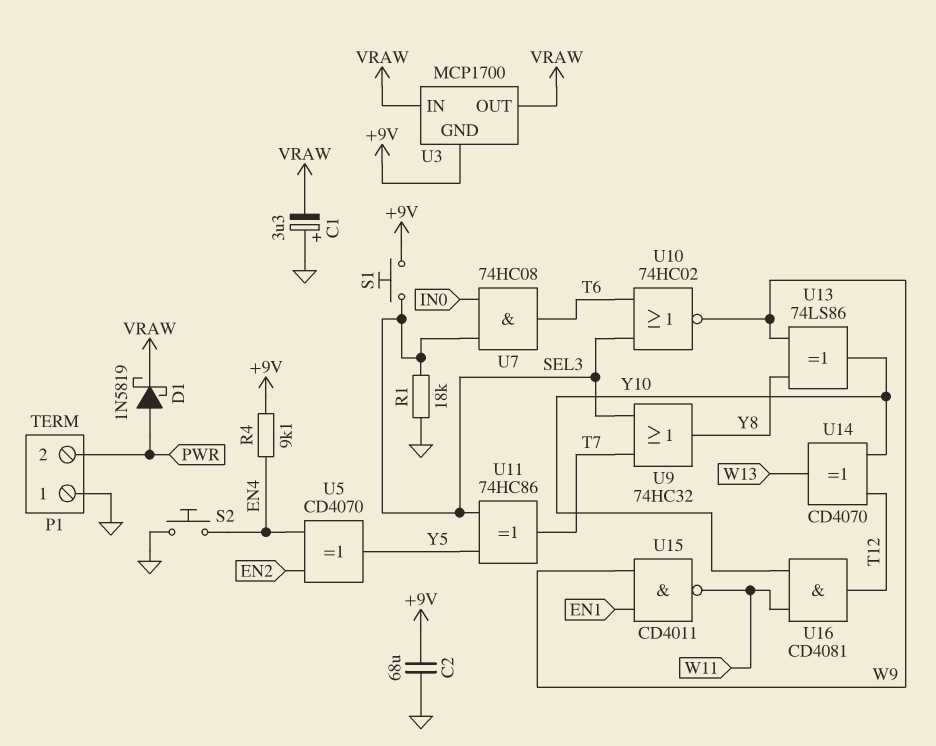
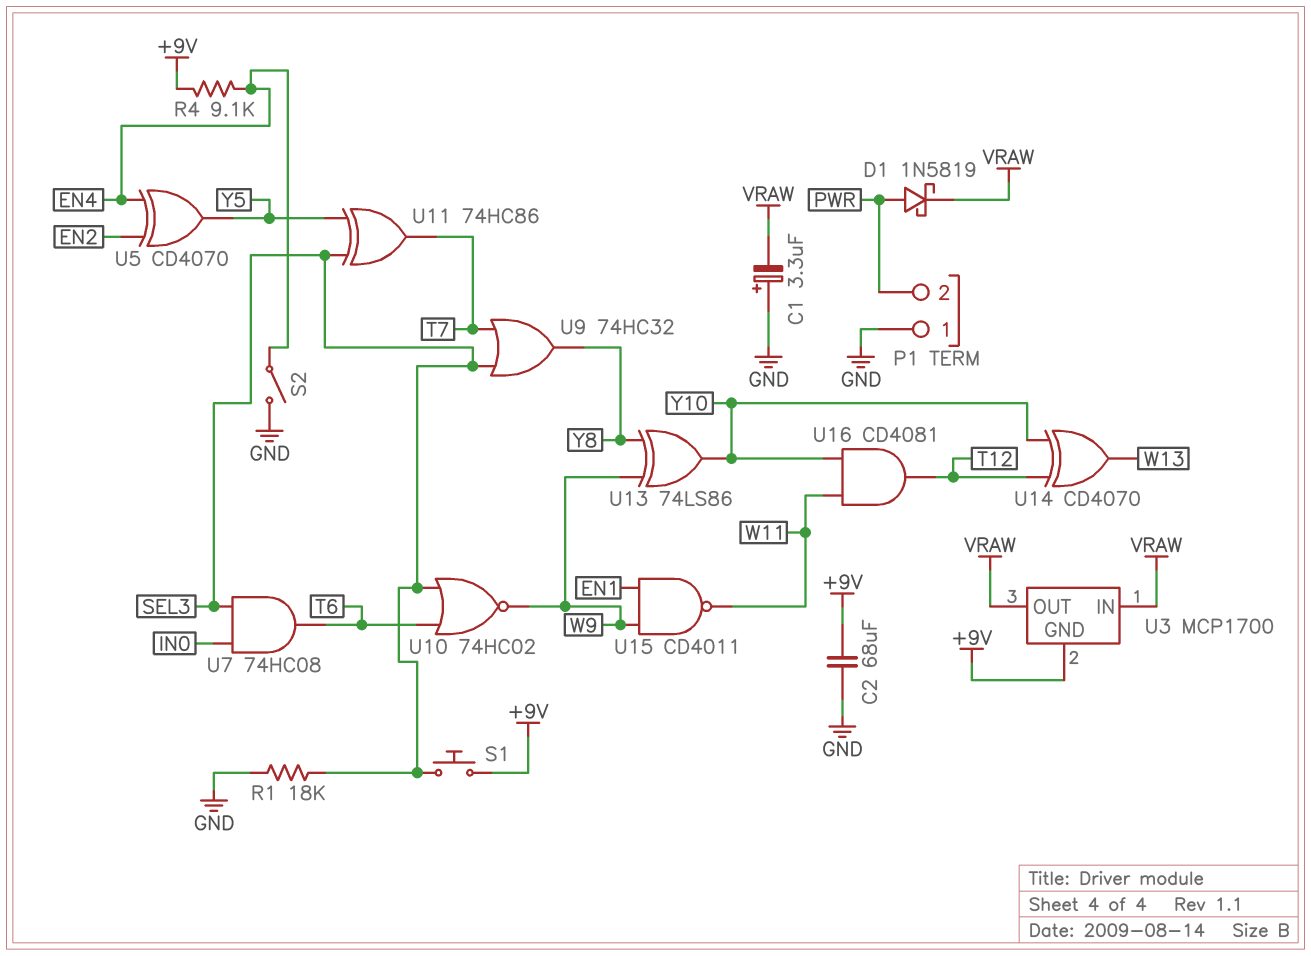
S2: button (EN4, GND) -> switch (EN4, GND)

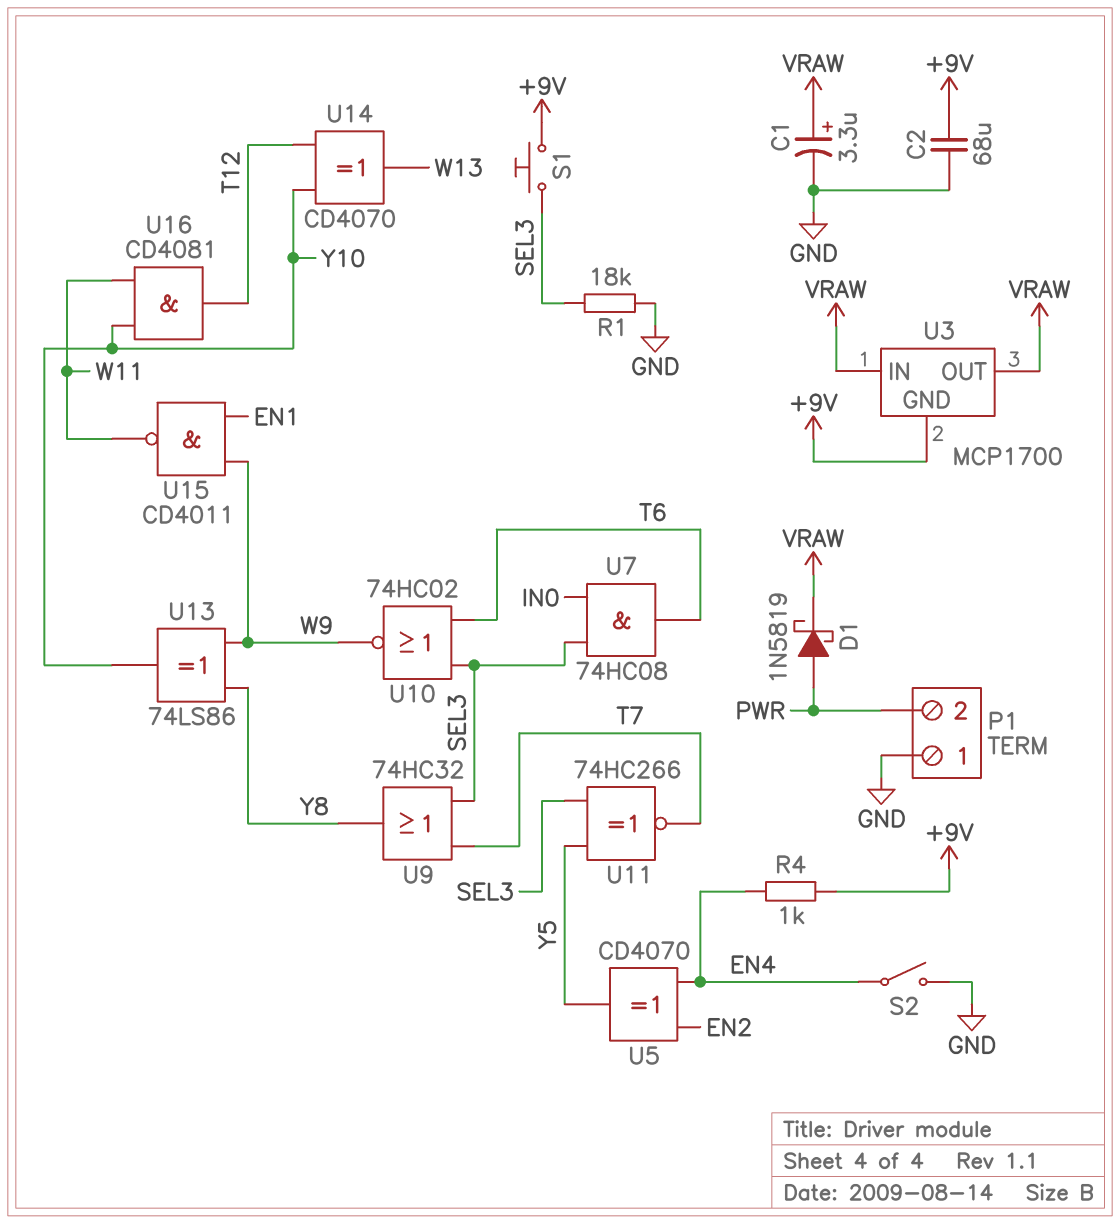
C1: 3.3uF (plus GND, minus VRAW) -> 3.3uF (plus VRAW, minus GND)
R4: 9.1k (+9V, EN4) -> 1k (+9V, EN4)
U11: XOR 74HC86 (in SEL3, in Y5, out T7) -> XNOR 74HC266 (in SEL3, in Y5, out T7)

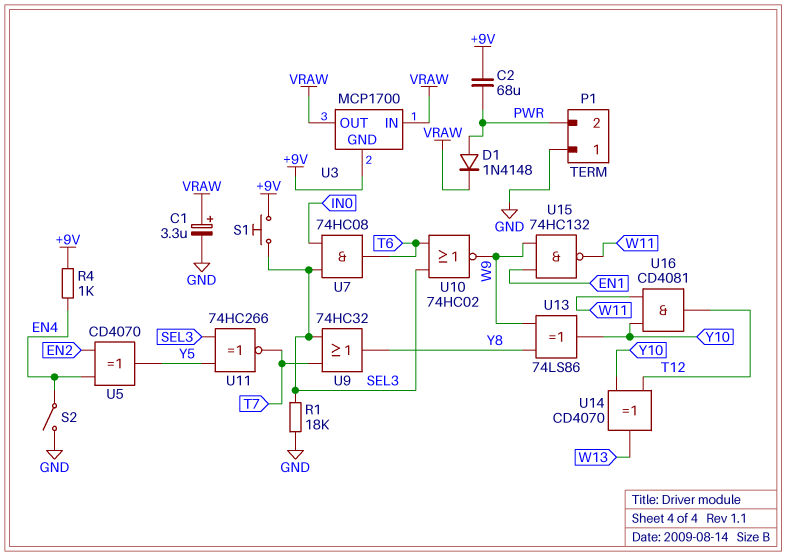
C2: 68uF (+9V, GND) -> 68uF (+9V, PWR)
D1: schottky 1N5819 (A PWR, K VRAW) -> diode 1N4148 (A PWR, K VRAW)
U15: NAND CD4011 (in EN1, in W9, out W11) -> NAND 74HC132 (in EN1, in W9, out W11)

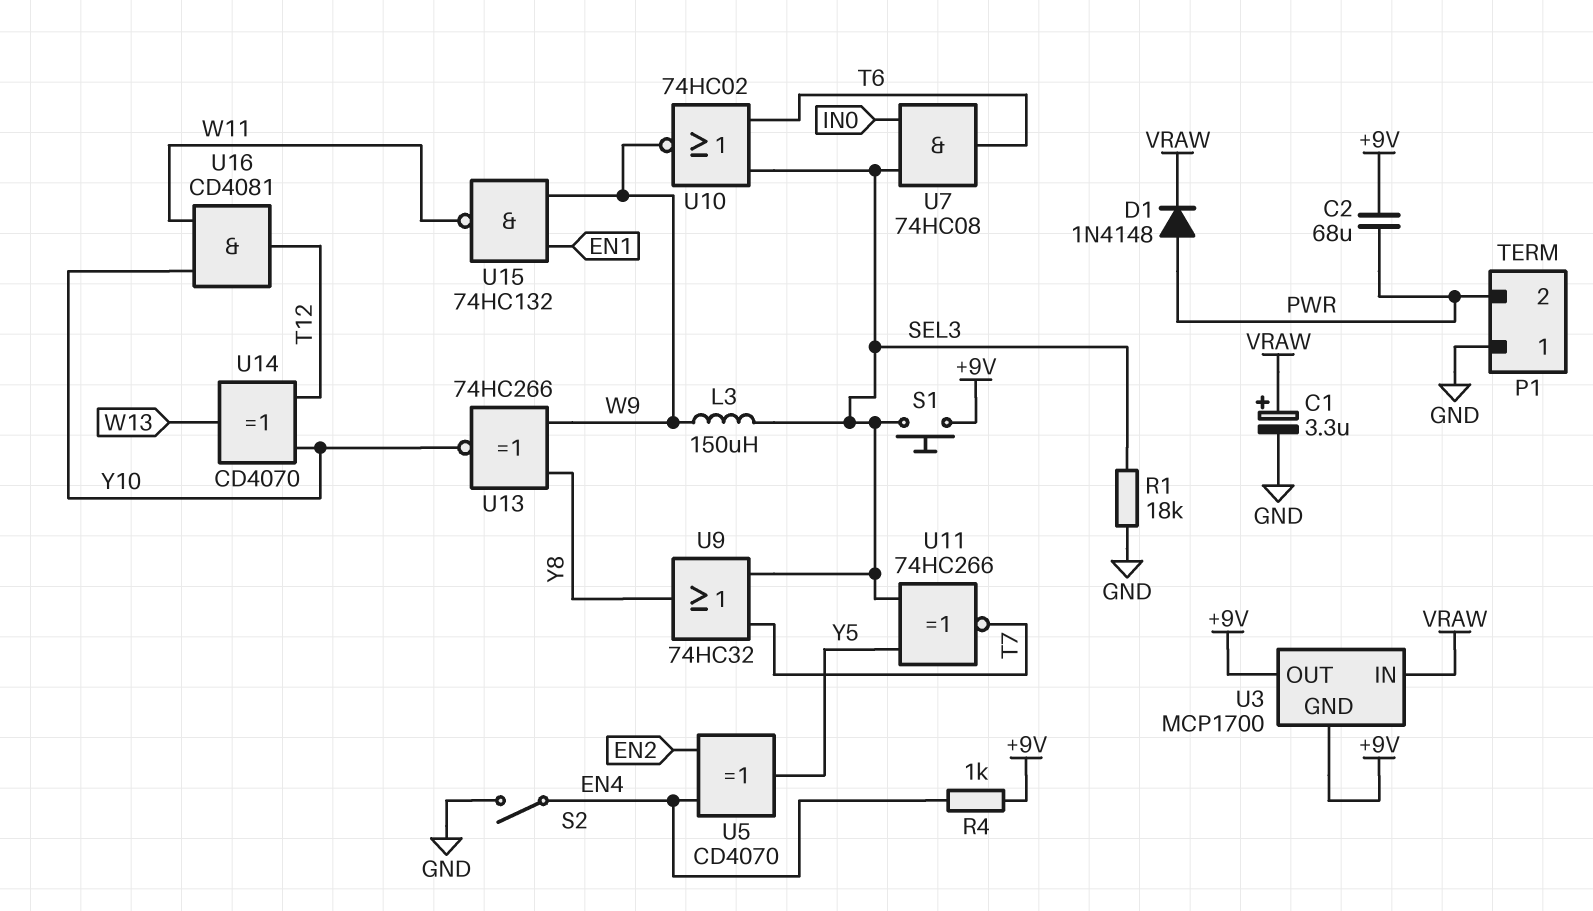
L3: none -> 150uH (SEL3, W9)
U3 pin OUT: VRAW -> +9V
U13: XOR 74LS86 (in W9, in Y8, out Y10) -> XNOR 74HC266 (in W9, in Y8, out Y10)

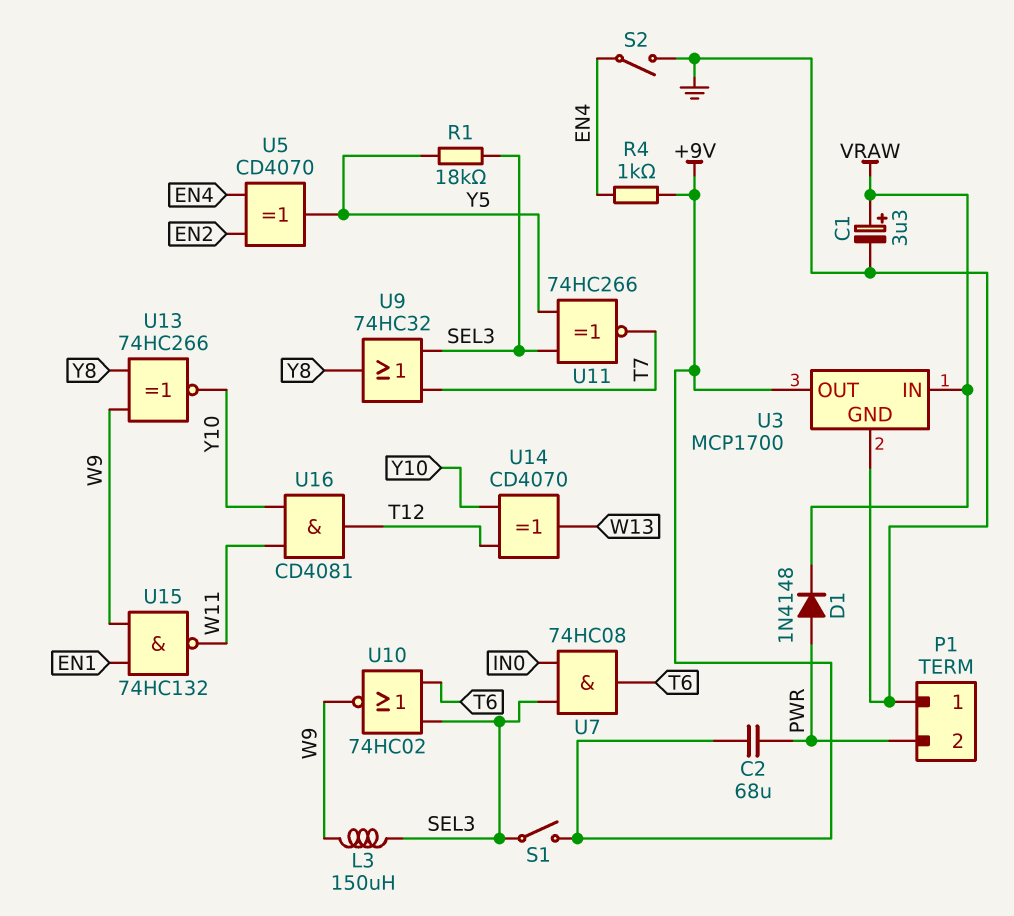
R1: 18k (GND, SEL3) -> 18k (SEL3, Y5)
S1: button (+9V, SEL3) -> switch (+9V, SEL3)
U3 pin GND: +9V -> GND

